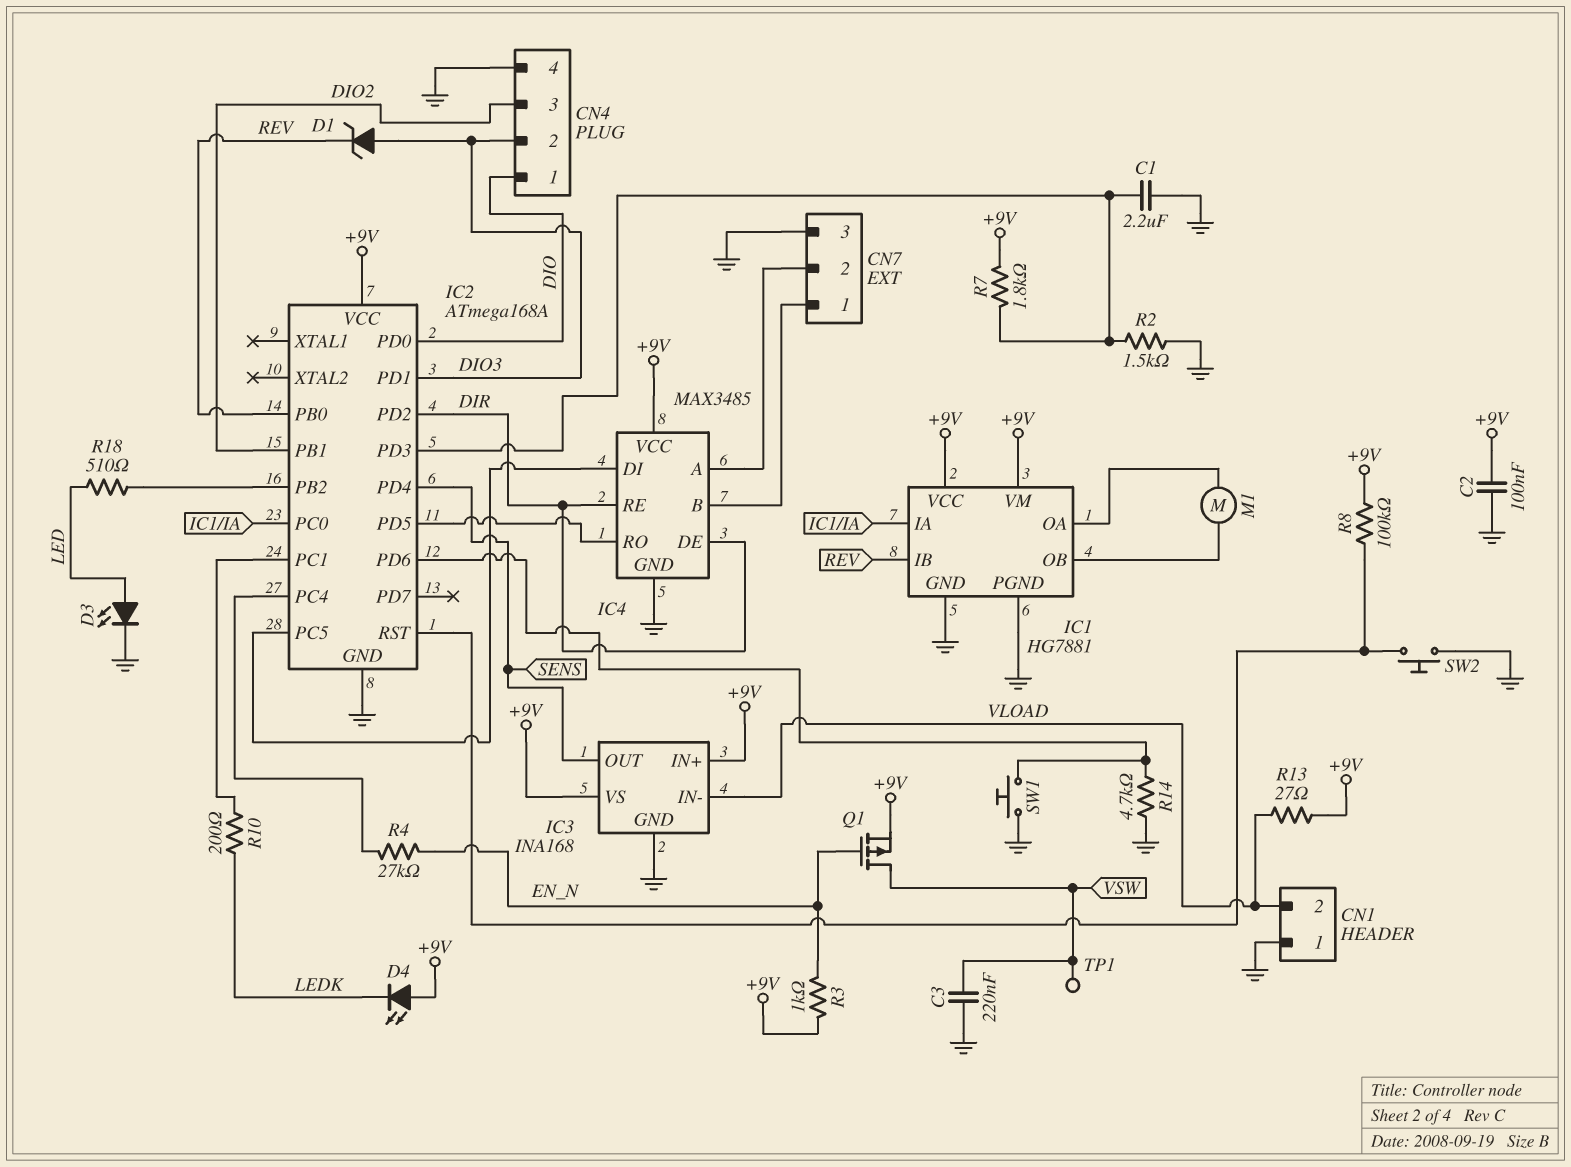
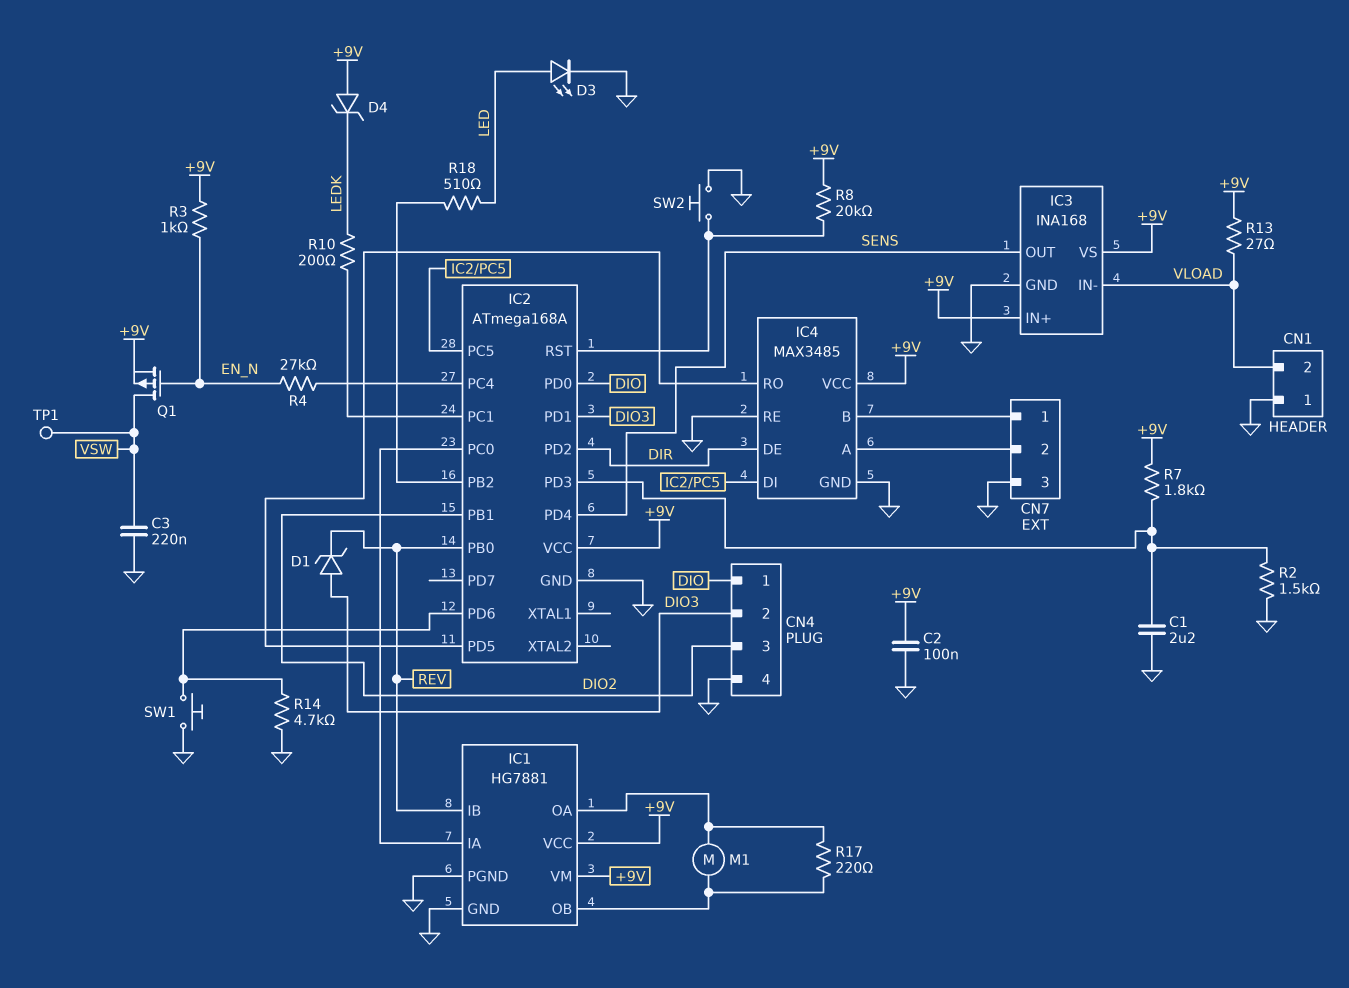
D4: LED (A +9V, K LEDK) -> zener (A +9V, K LEDK)
IC4 pin RE: DIR -> GND
R8: 100k (+9V, IC2/RST) -> 20k (+9V, IC2/RST)
R17: none -> 220 (IC1/OA, IC1/OB)

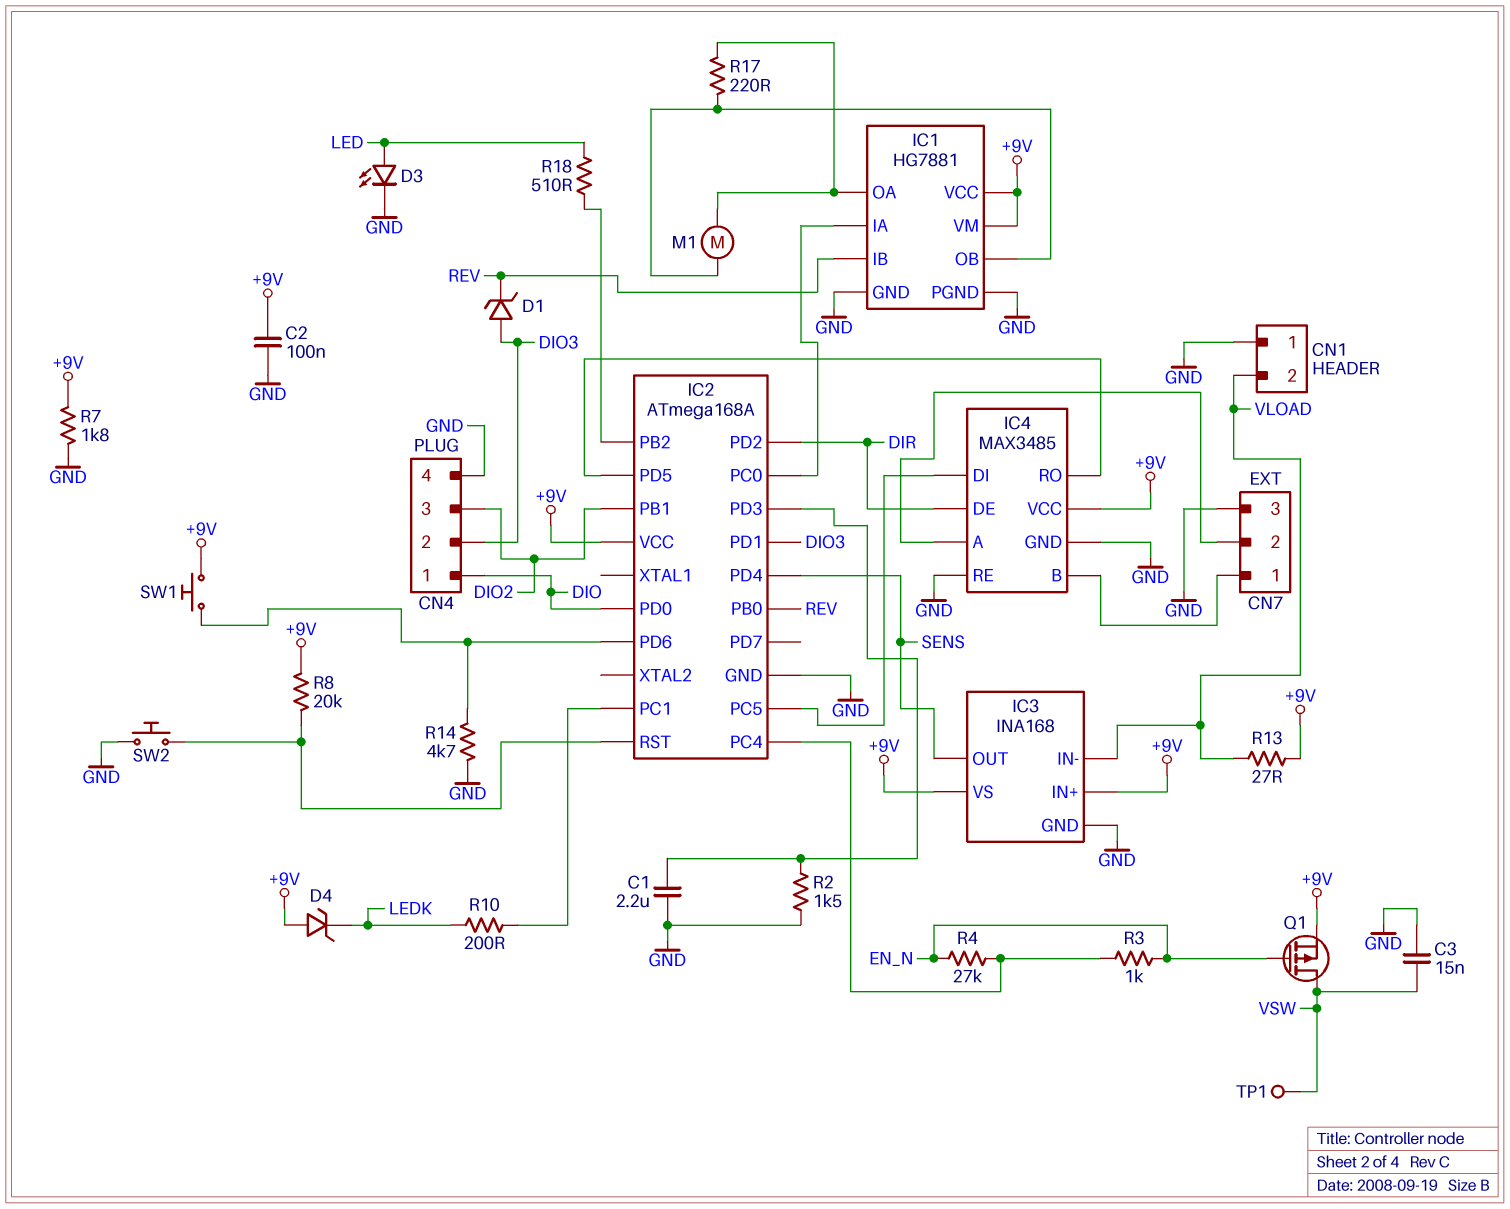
C3: 220nF (GND, VSW) -> 15nF (GND, VSW)
R3: 1k (+9V, EN_N) -> 1k (EN_N, IC2/PC4)
R7: 1.8k (+9V, IC2/PD3) -> 1.8k (+9V, GND)
SW1: button (GND, IC2/PD6) -> button (+9V, IC2/PD6)

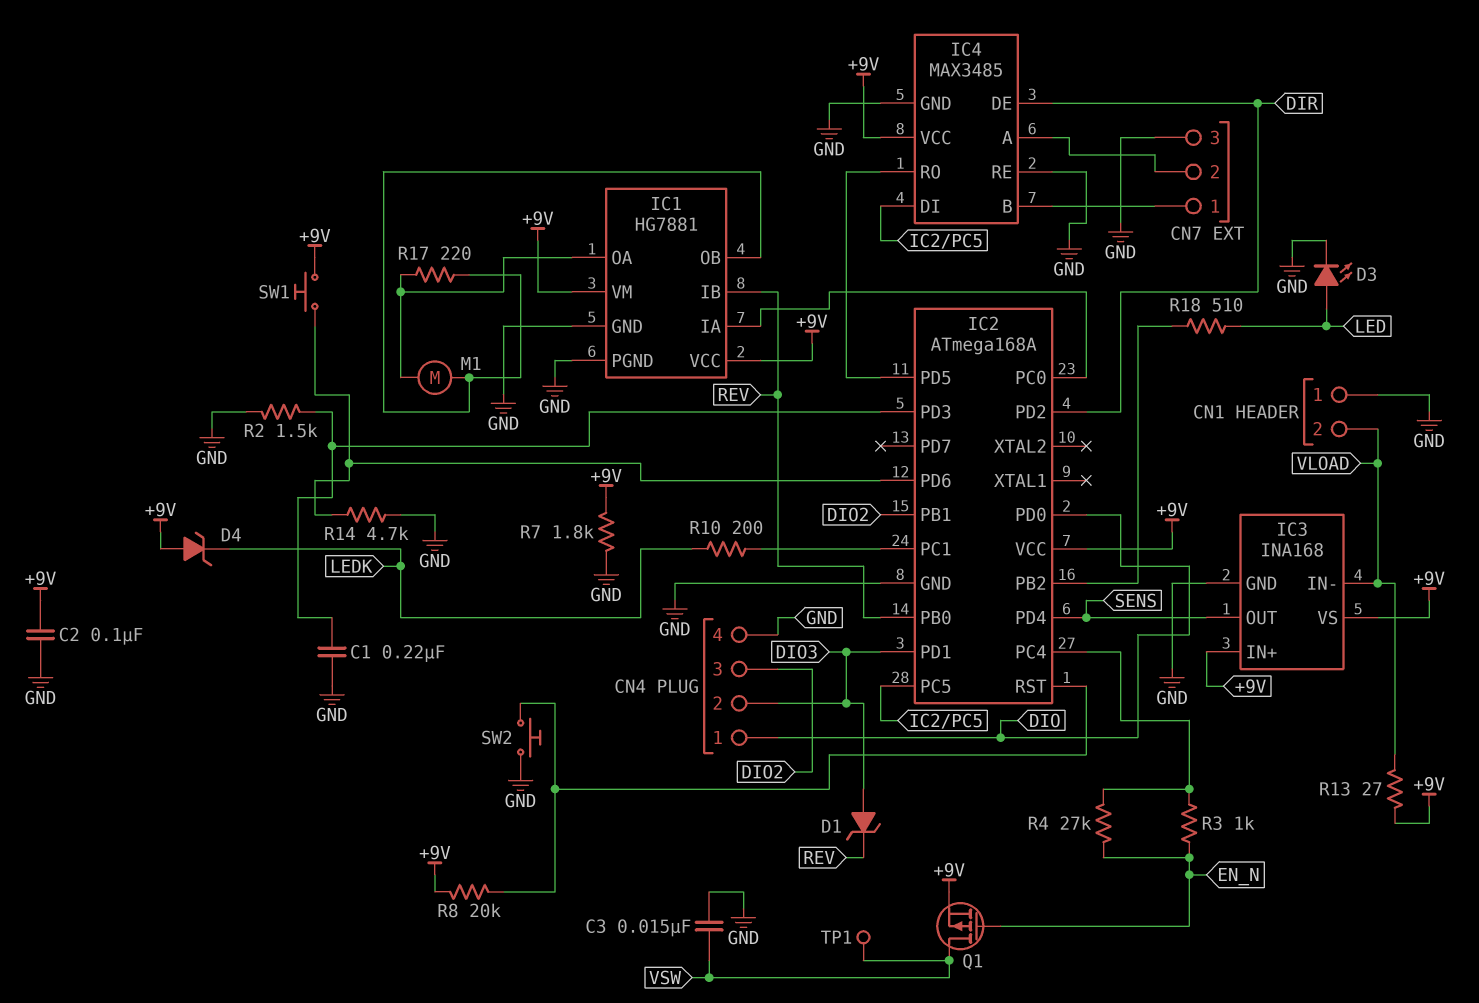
C1: 2.2uF (GND, IC2/PD3) -> 220nF (GND, IC2/PD3)

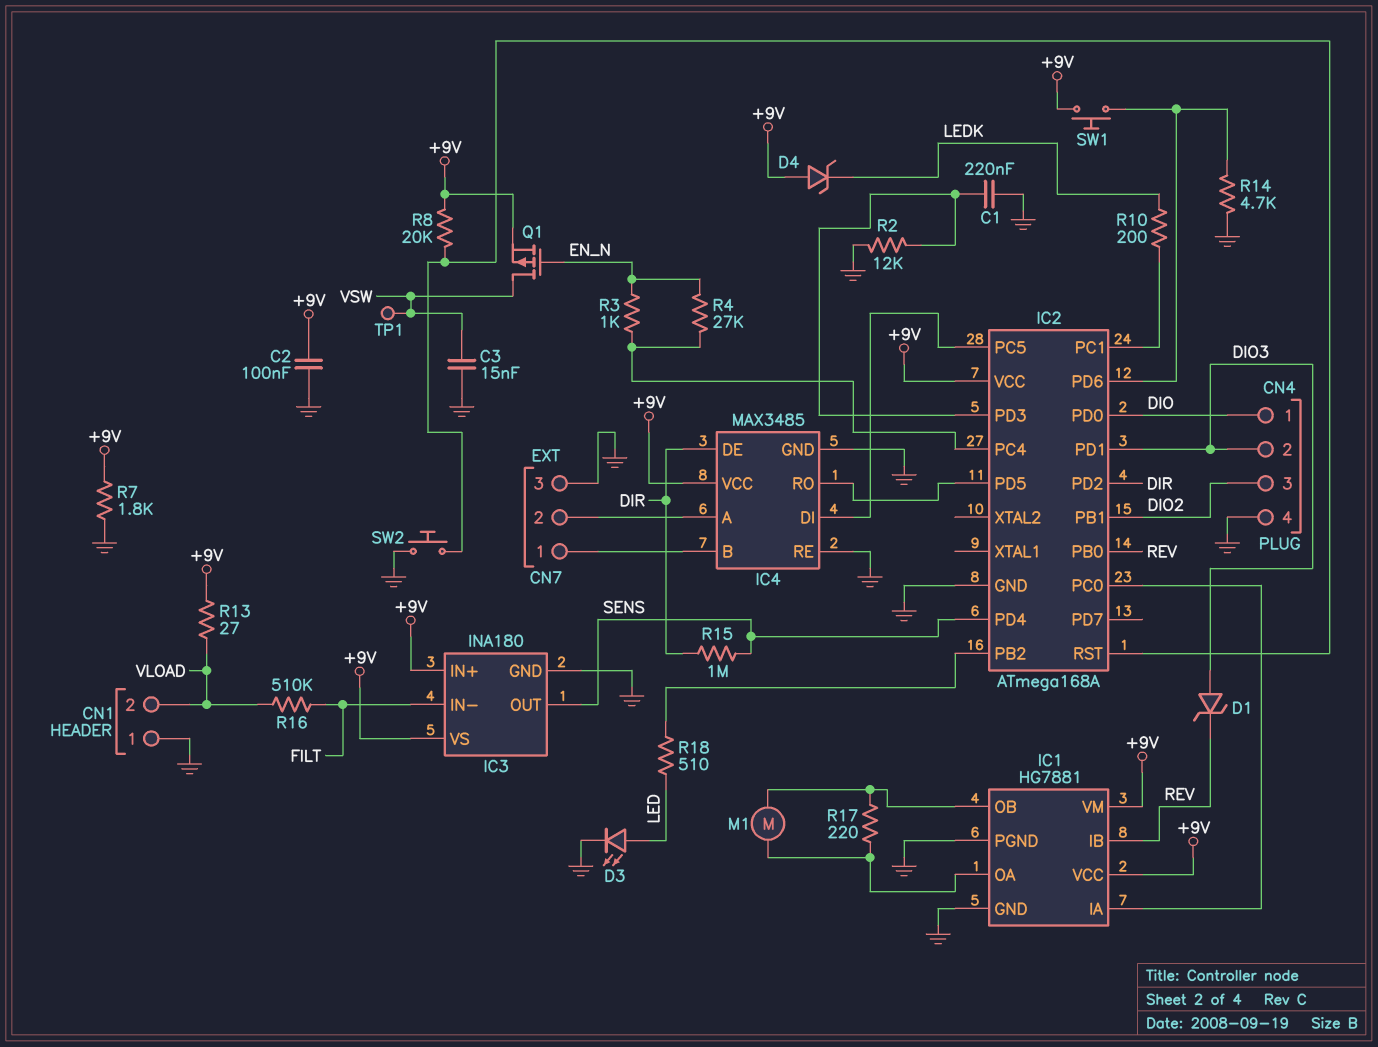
IC3: INA168 -> INA180
IC3 pin IN-: VLOAD -> FILT
R2: 1.5k (GND, IC2/PD3) -> 12k (GND, IC2/PD3)
R15: none -> 1M (DIR, SENS)
R16: none -> 510k (FILT, VLOAD)

